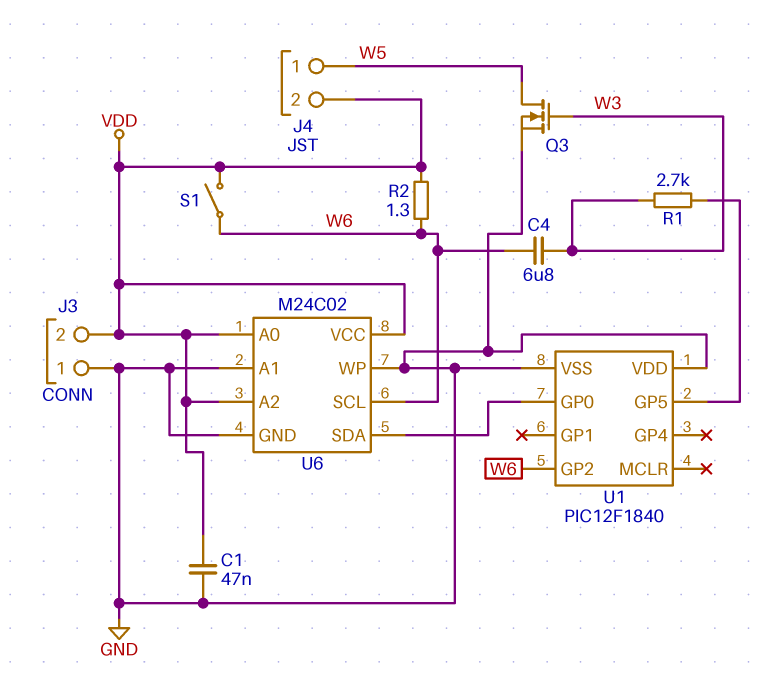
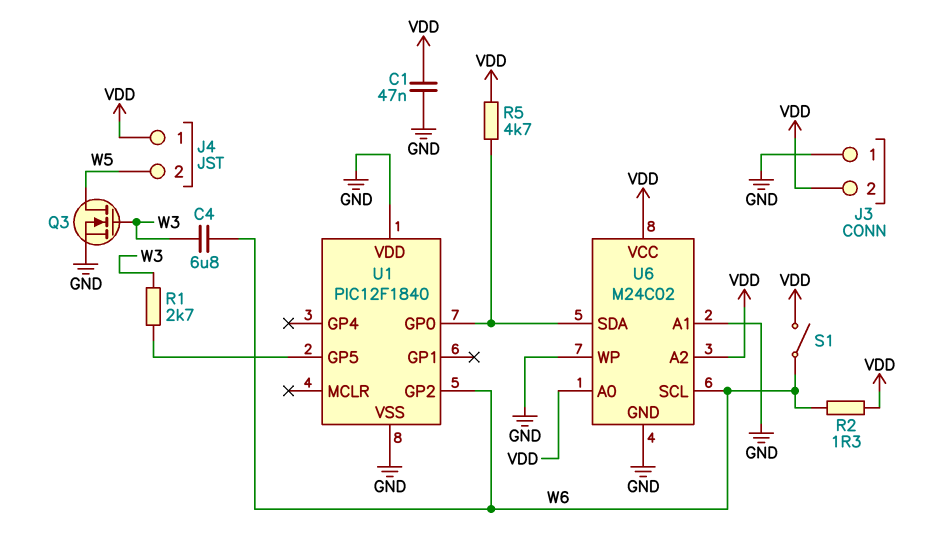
J4 pin 1: W5 -> VDD
J4 pin 2: VDD -> W5
R5: none -> 4.7k (U1/GP0, VDD)

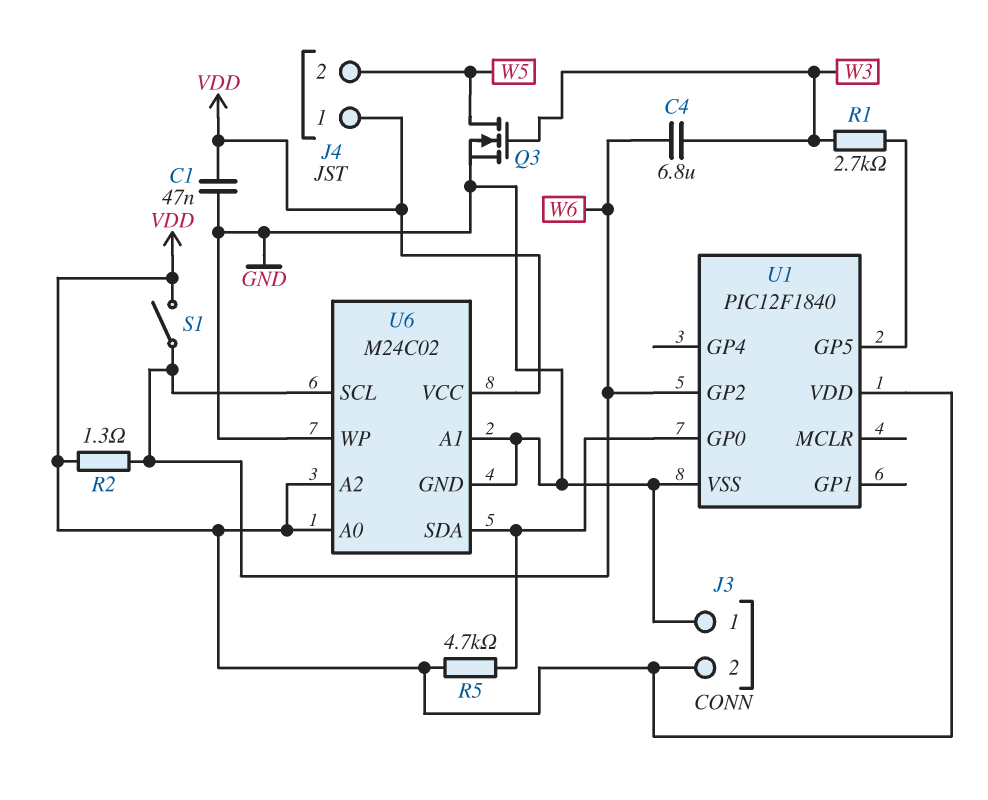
U1 pin VDD: GND -> VDD

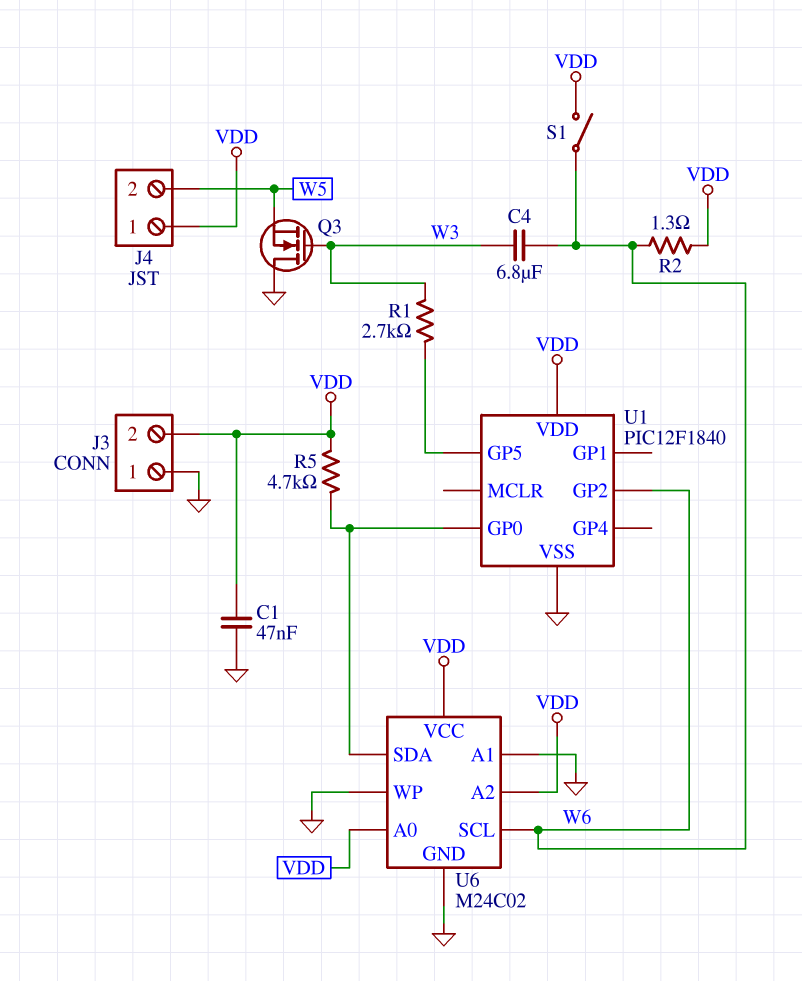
Q3: NMOS (G W3, D W5, S GND) -> NMOS (G W3, D GND, S W5)

